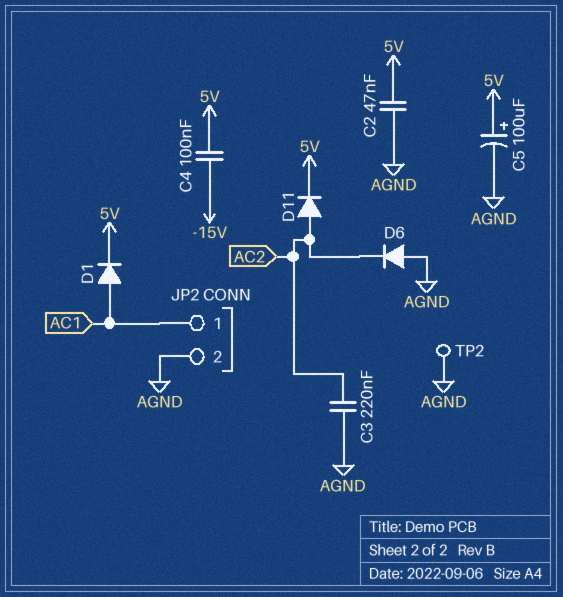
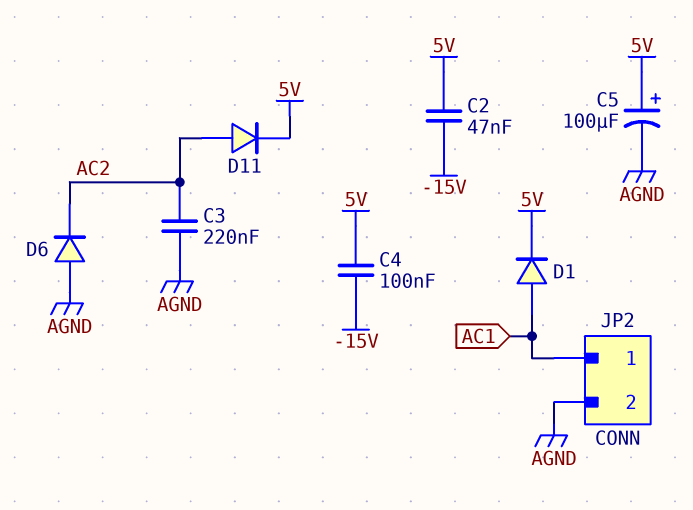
C2: 47nF (5V, AGND) -> 47nF (-15V, 5V)
TP2: test point (AGND) -> none

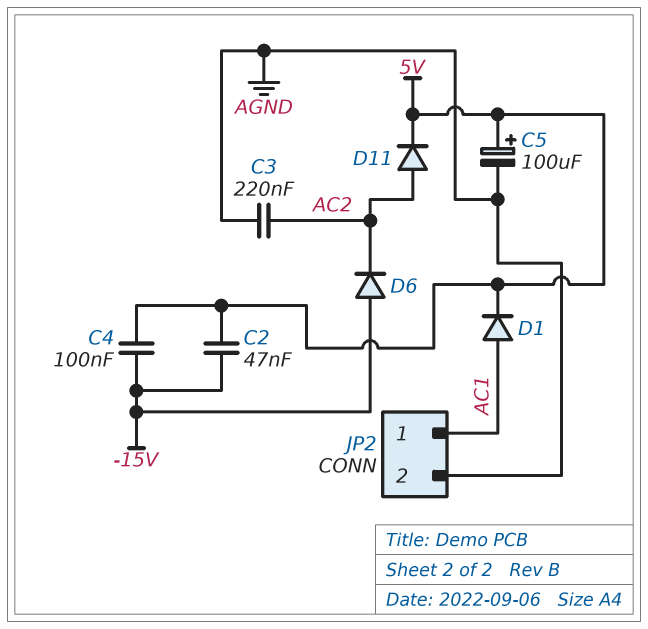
D6: diode (A AGND, K AC2) -> diode (A -15V, K AC2)

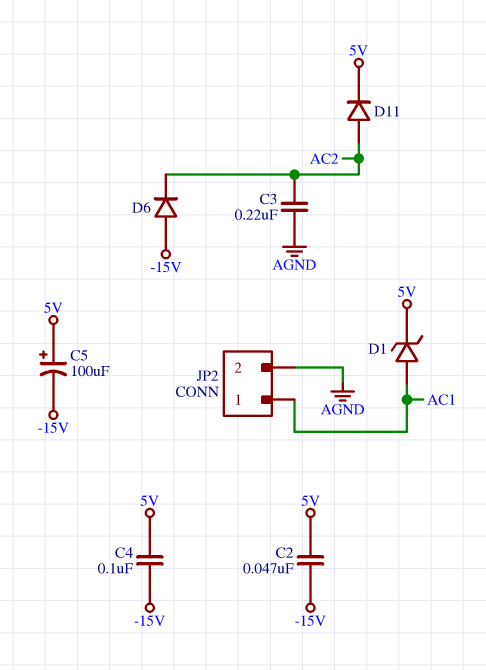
C5: 100uF (plus 5V, minus AGND) -> 100uF (plus 5V, minus -15V)
D1: diode (A AC1, K 5V) -> zener (A AC1, K 5V)

